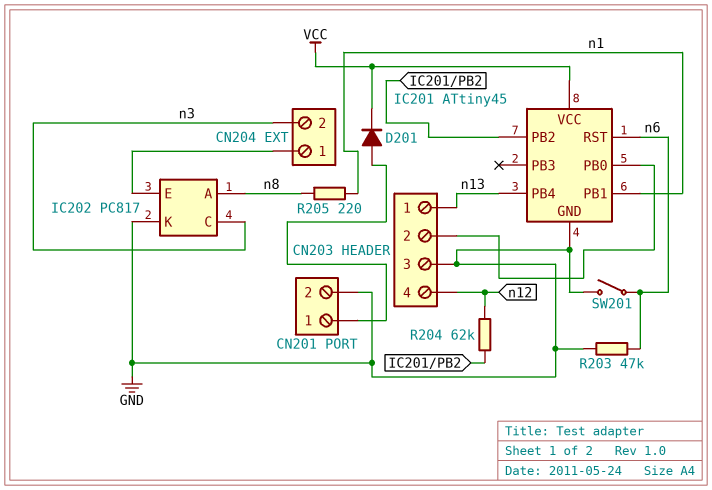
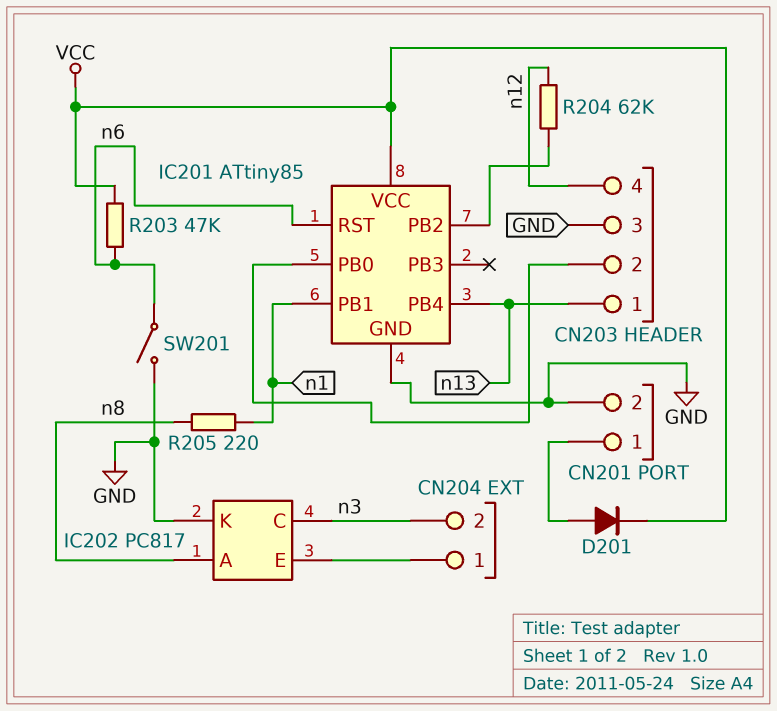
IC201: ATtiny45 -> ATtiny85
R203: 47k (GND, n6) -> 47k (VCC, n6)

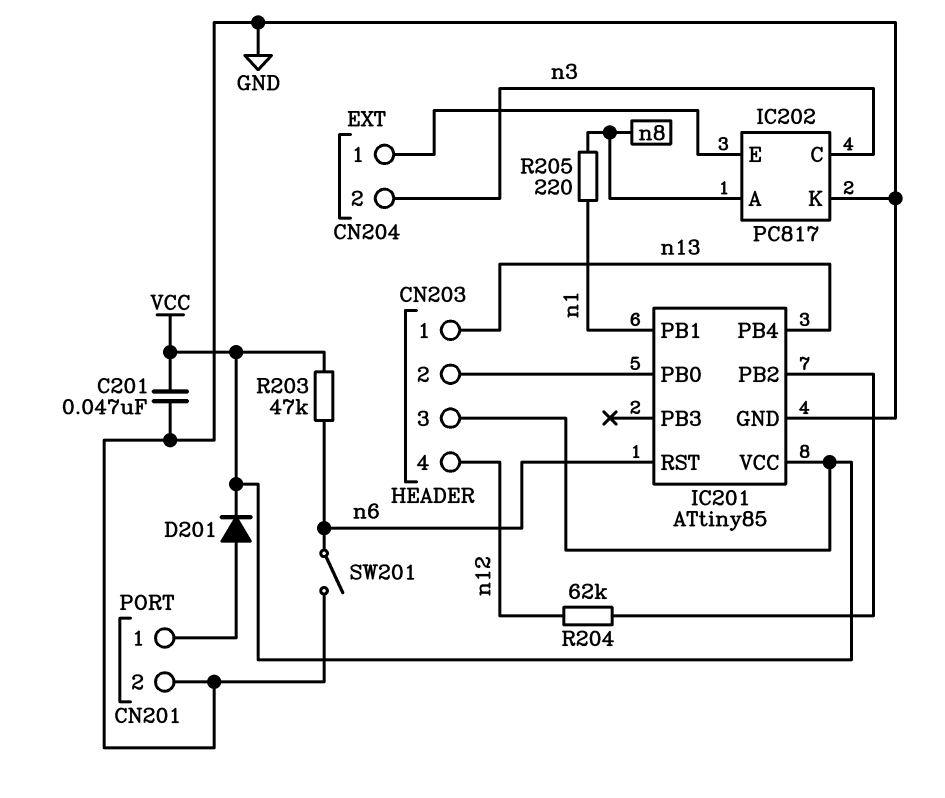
C201: none -> 47nF (GND, VCC)
CN203 pin 3: GND -> VCC

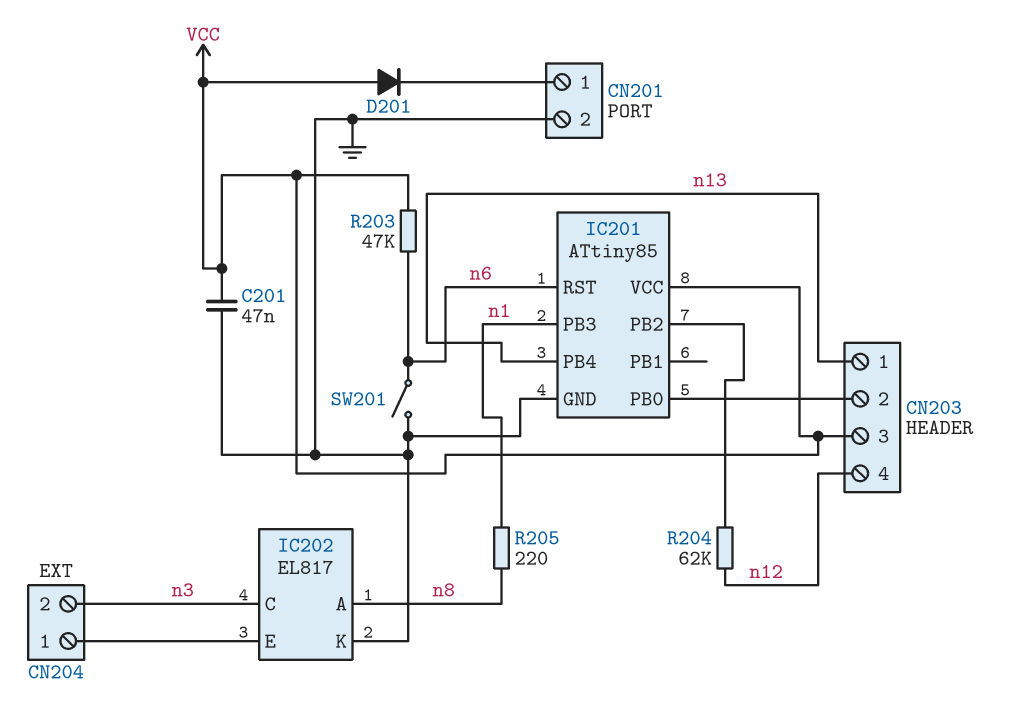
D201: diode (A CN201/1, K VCC) -> diode (A VCC, K CN201/1)
IC201 pin PB1: n1 -> none
IC201 pin PB3: none -> n1
IC202: PC817 -> EL817

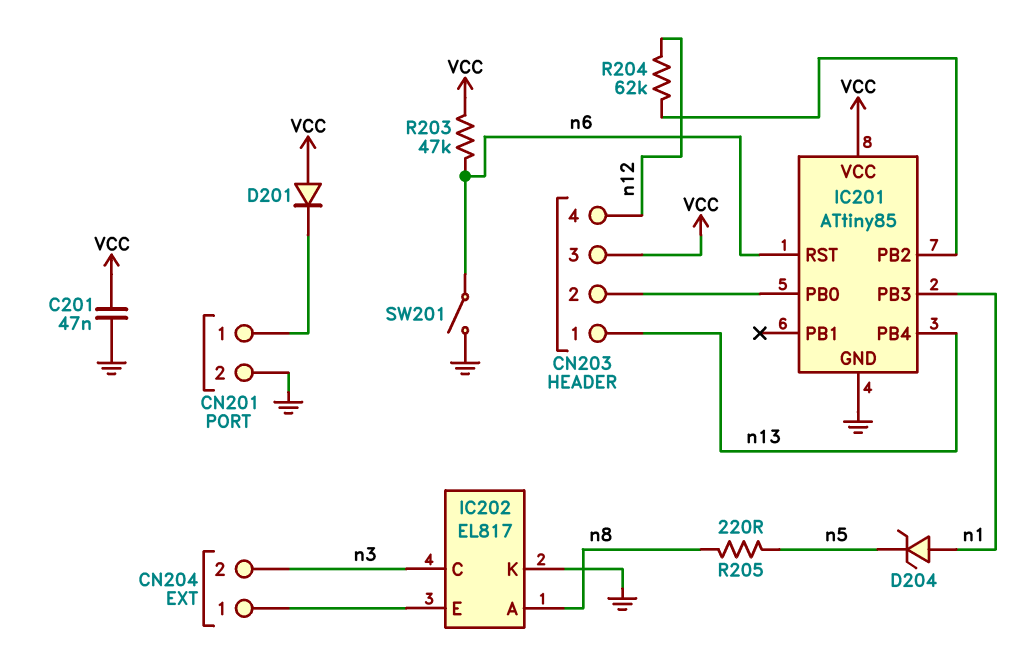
D204: none -> zener (A n1, K n5)
R205: 220 (n1, n8) -> 220 (n5, n8)

